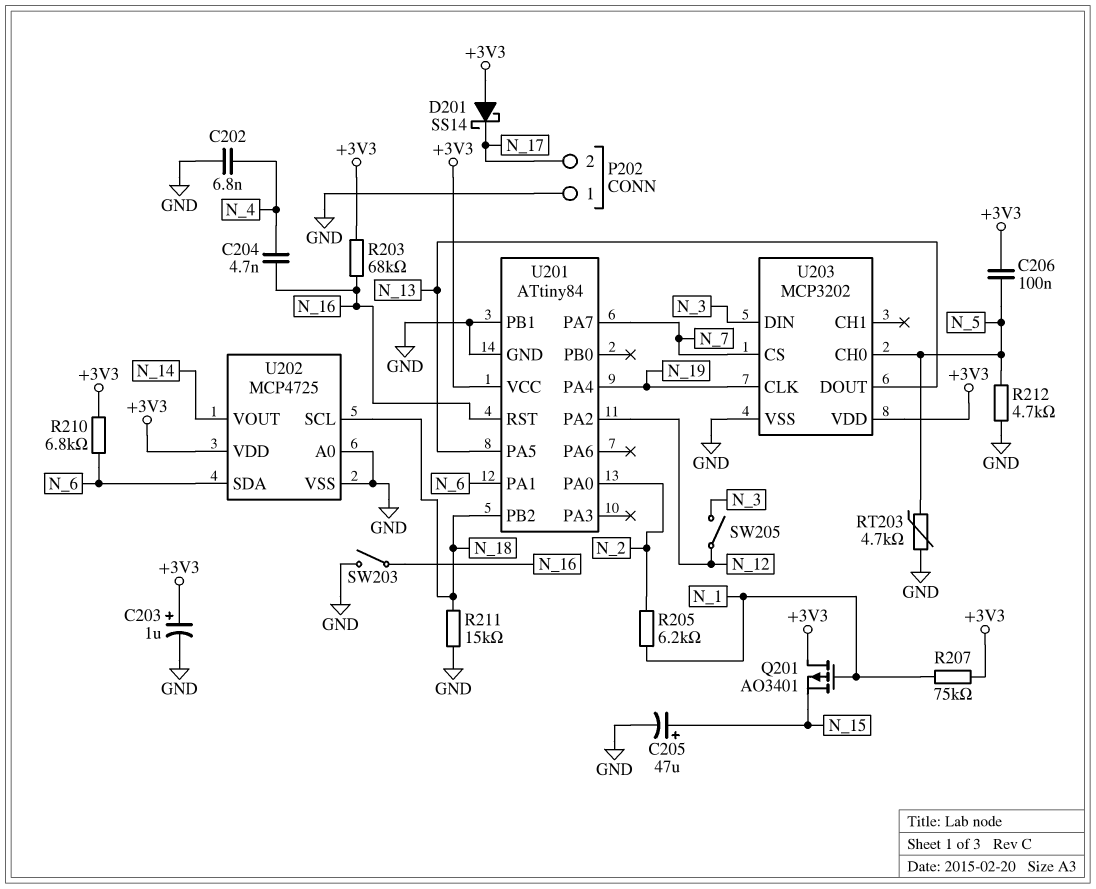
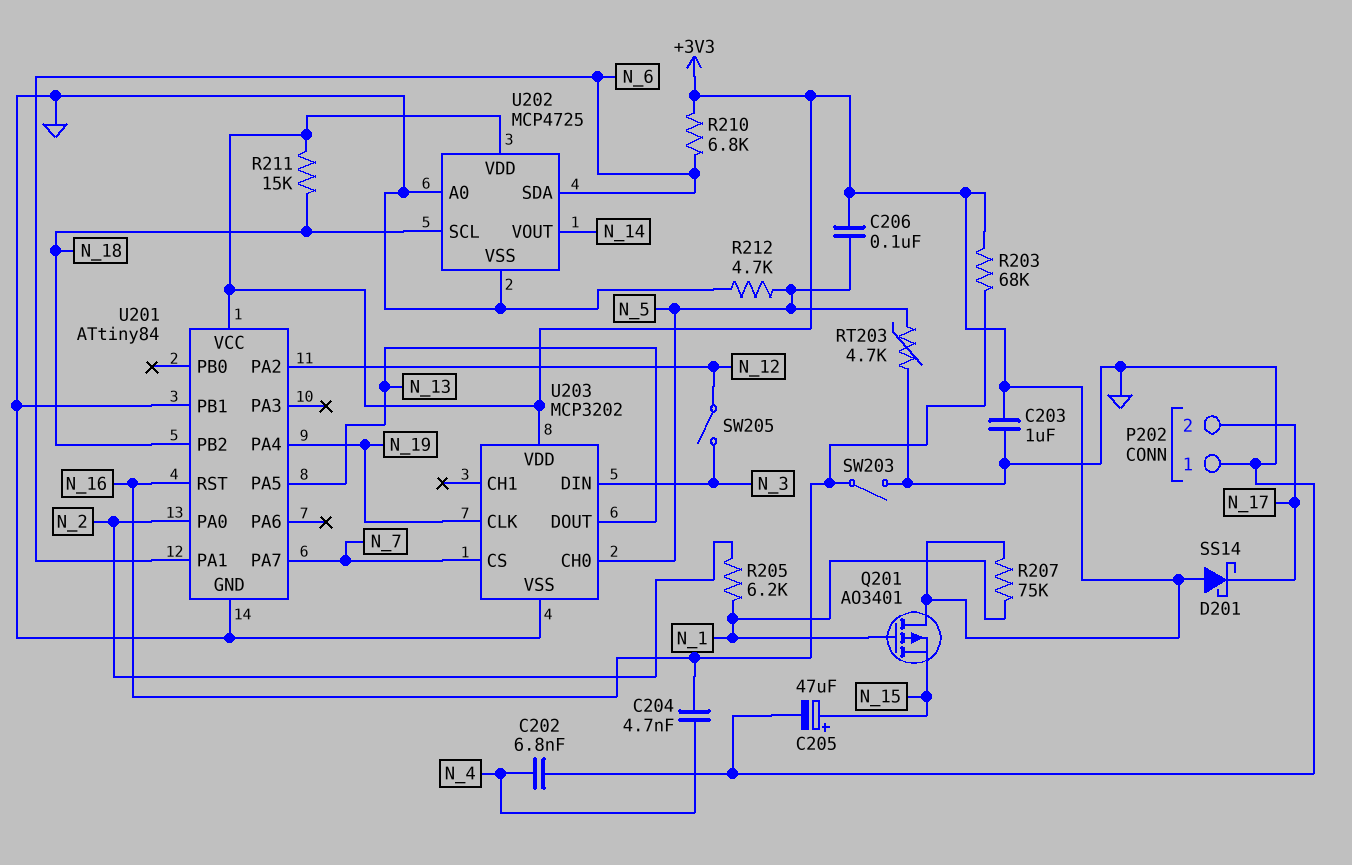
C203: 1uF (plus +3V3, minus GND) -> 1uF (+3V3, GND)
R211: 15k (GND, N_18) -> 15k (+3V3, N_18)

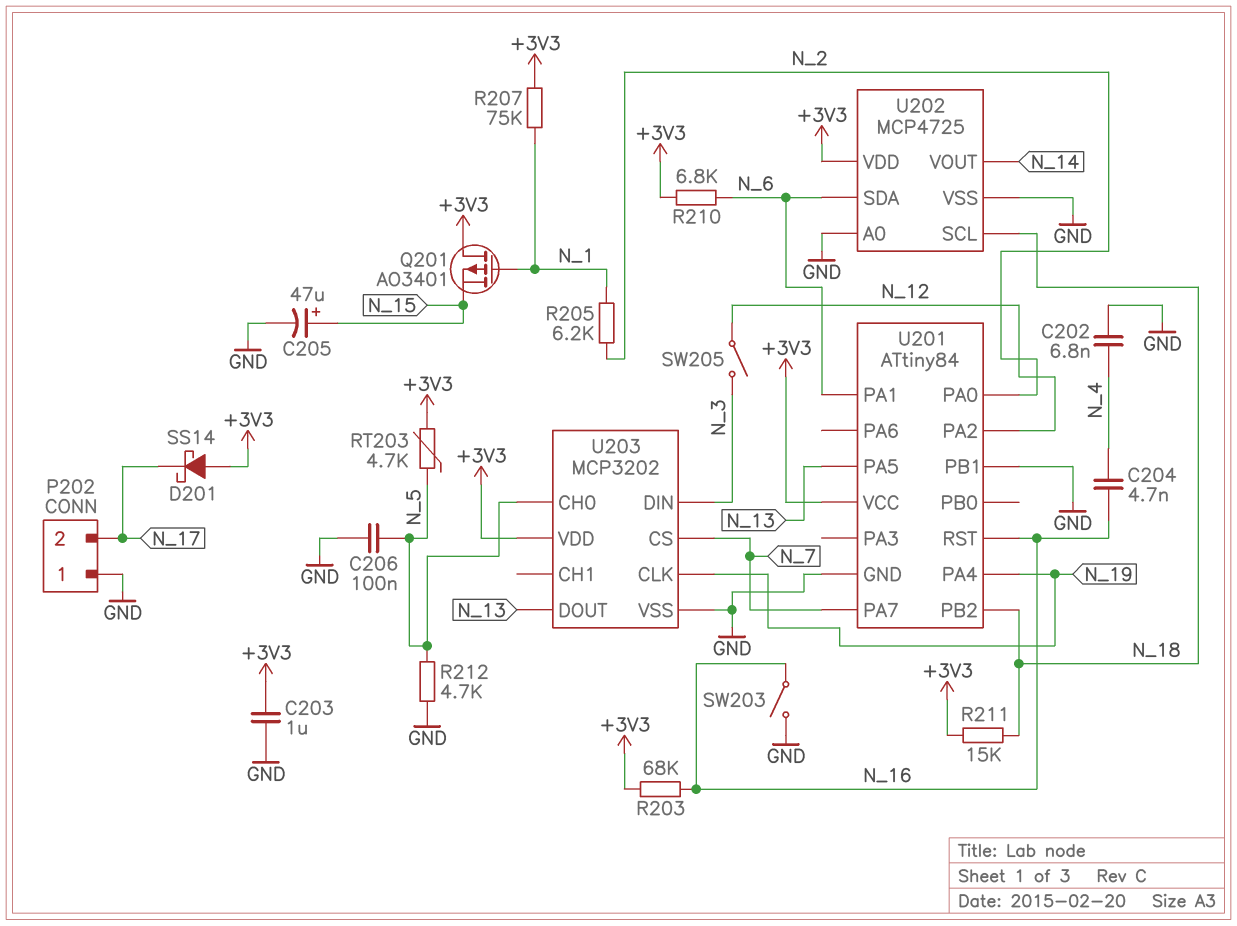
C206: 100nF (+3V3, N_5) -> 100nF (GND, N_5)
RT203: 4.7k (GND, N_5) -> 4.7k (+3V3, N_5)

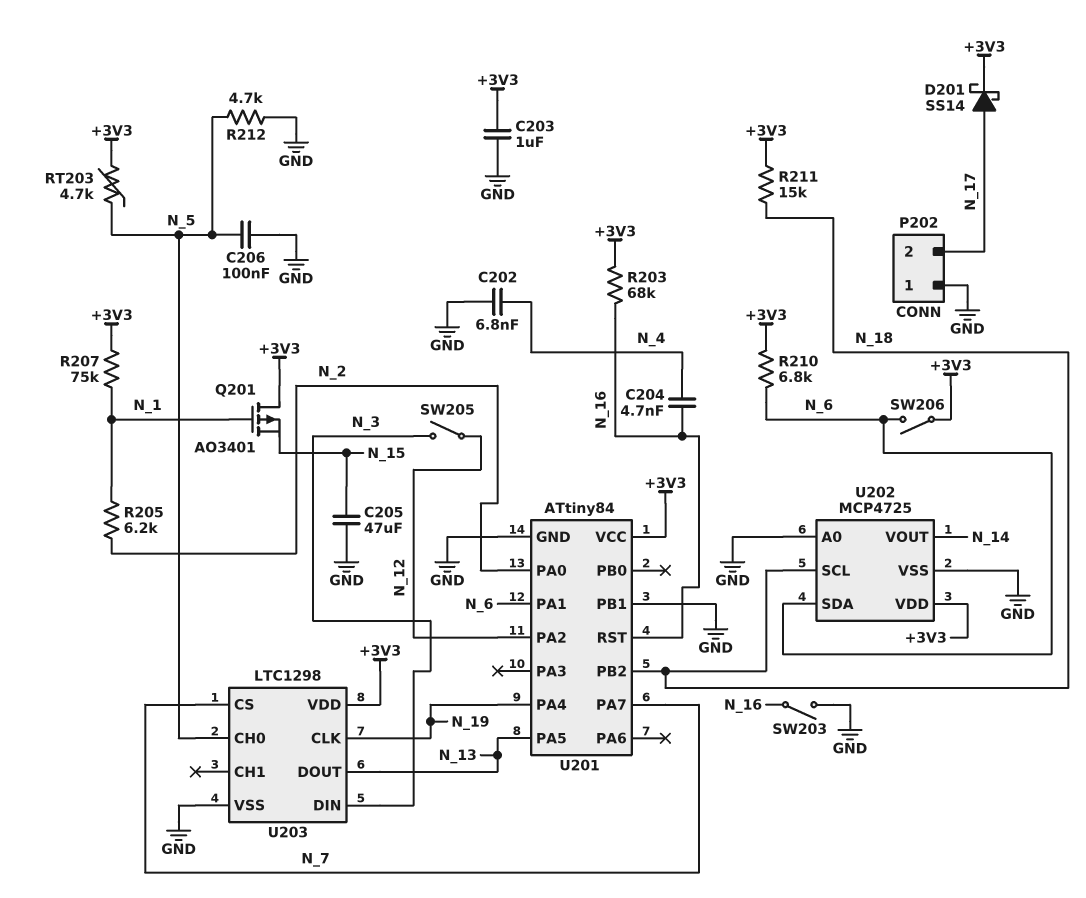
C205: 47uF (plus N_15, minus GND) -> 47uF (GND, N_15)
D201: schottky SS14 (A +3V3, K N_17) -> schottky SS14 (A N_17, K +3V3)
SW206: none -> switch (+3V3, N_6)
U203: MCP3202 -> LTC1298

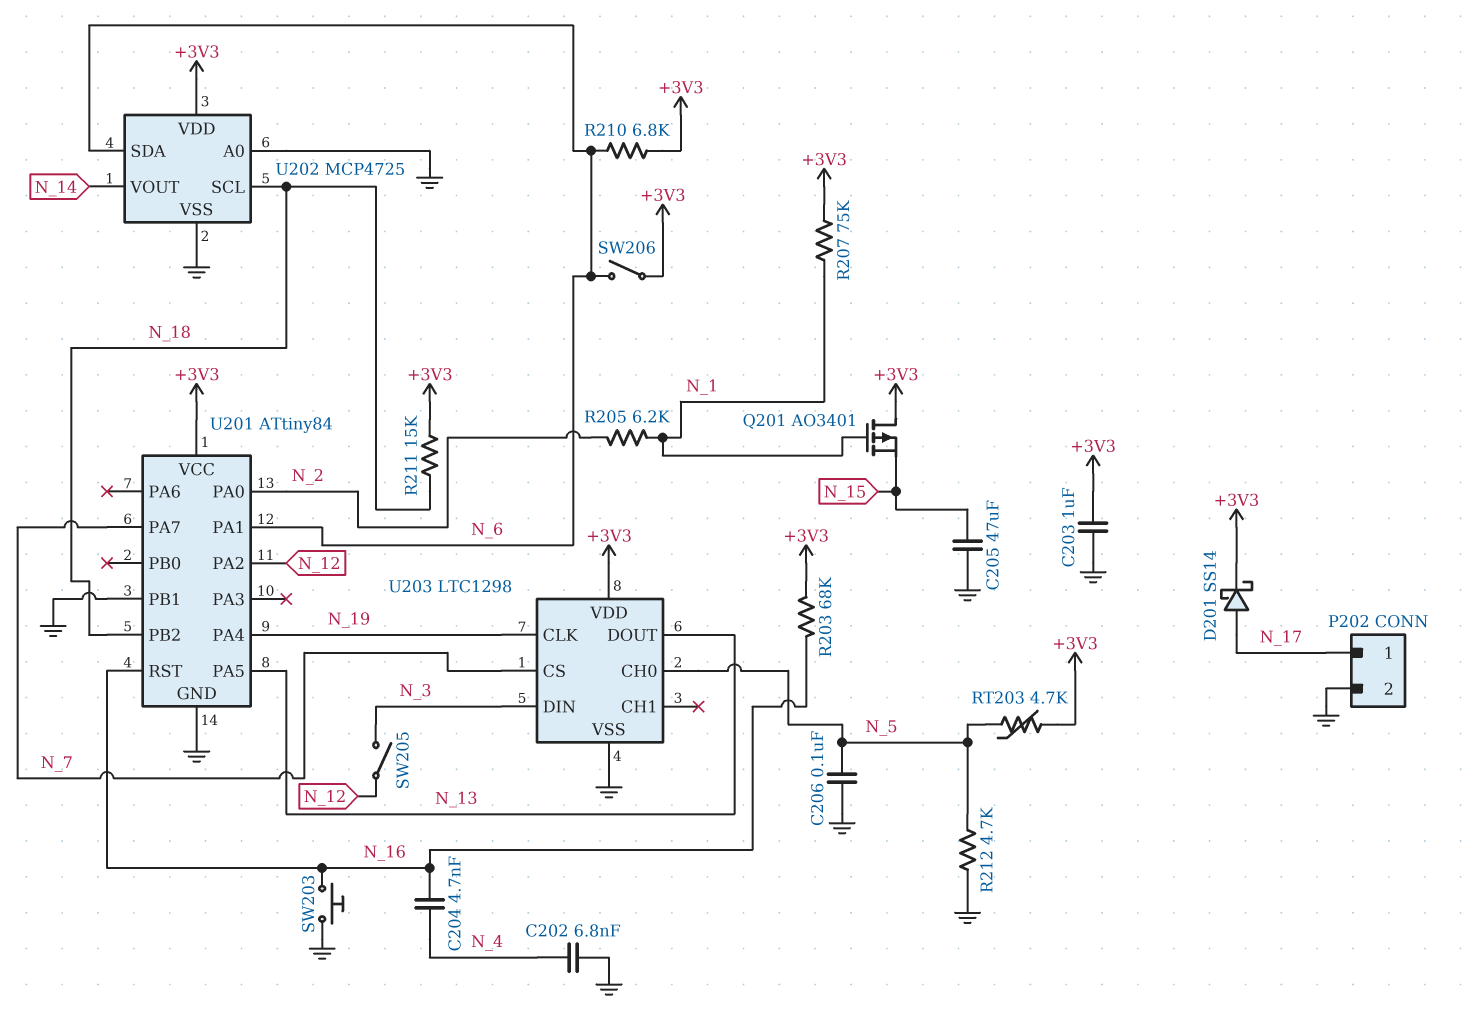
P202 pin 1: GND -> N_17
P202 pin 2: N_17 -> GND
SW203: switch (GND, N_16) -> button (GND, N_16)

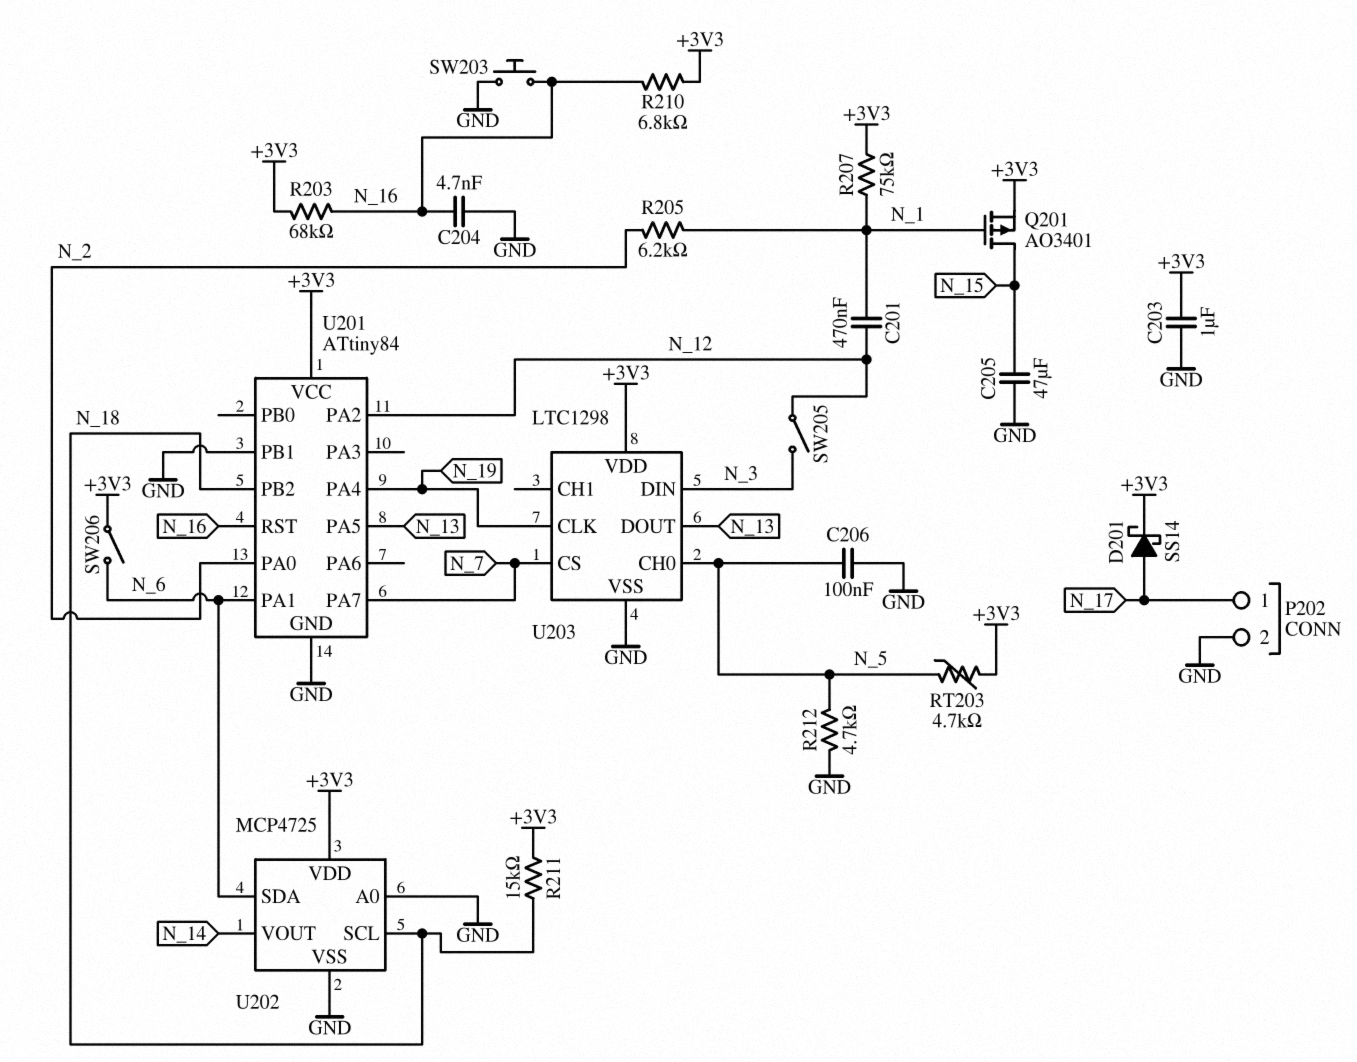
C201: none -> 470nF (N_1, N_12)
C202: 6.8nF (GND, N_4) -> none
C204: 4.7nF (N_4, N_16) -> 4.7nF (GND, N_16)
Q201: PMOS AO3401 (G N_1, D +3V3, S N_15) -> PMOS AO3401 (G N_1, D N_15, S +3V3)
R210: 6.8k (+3V3, N_6) -> 6.8k (+3V3, N_16)

